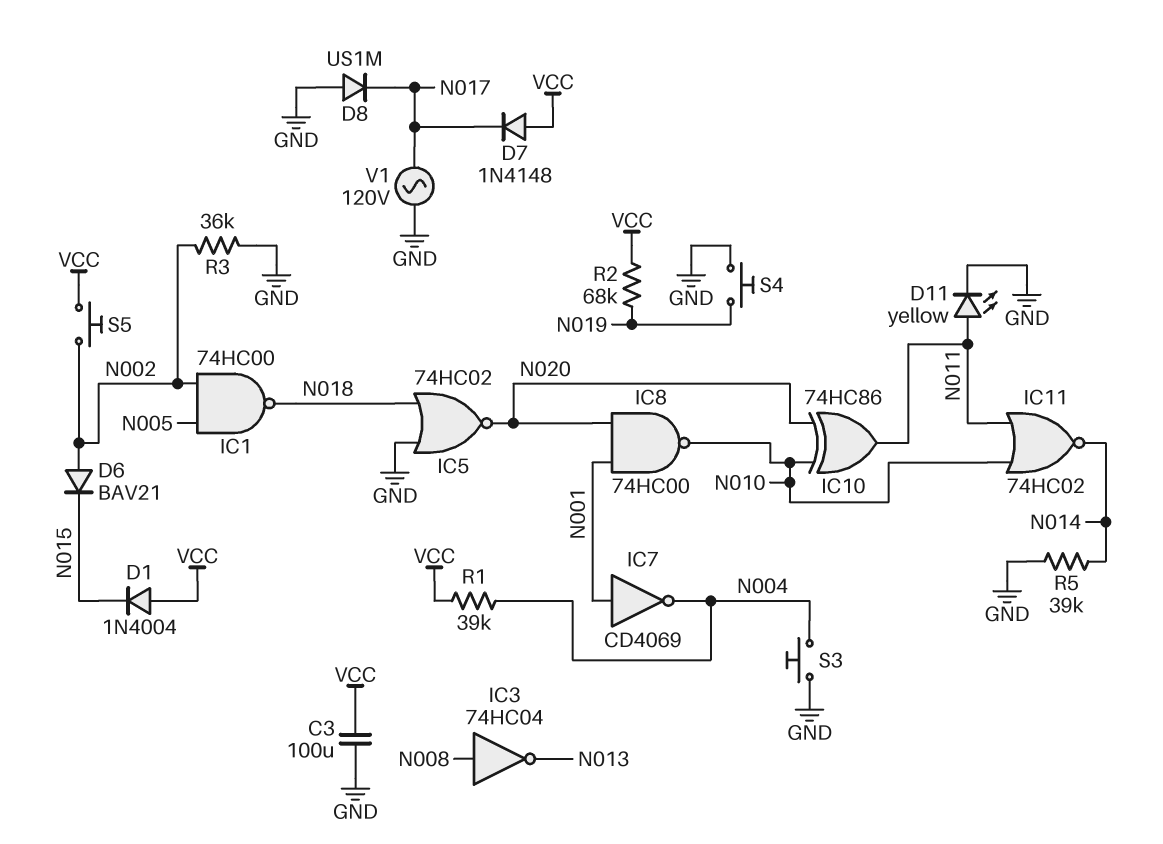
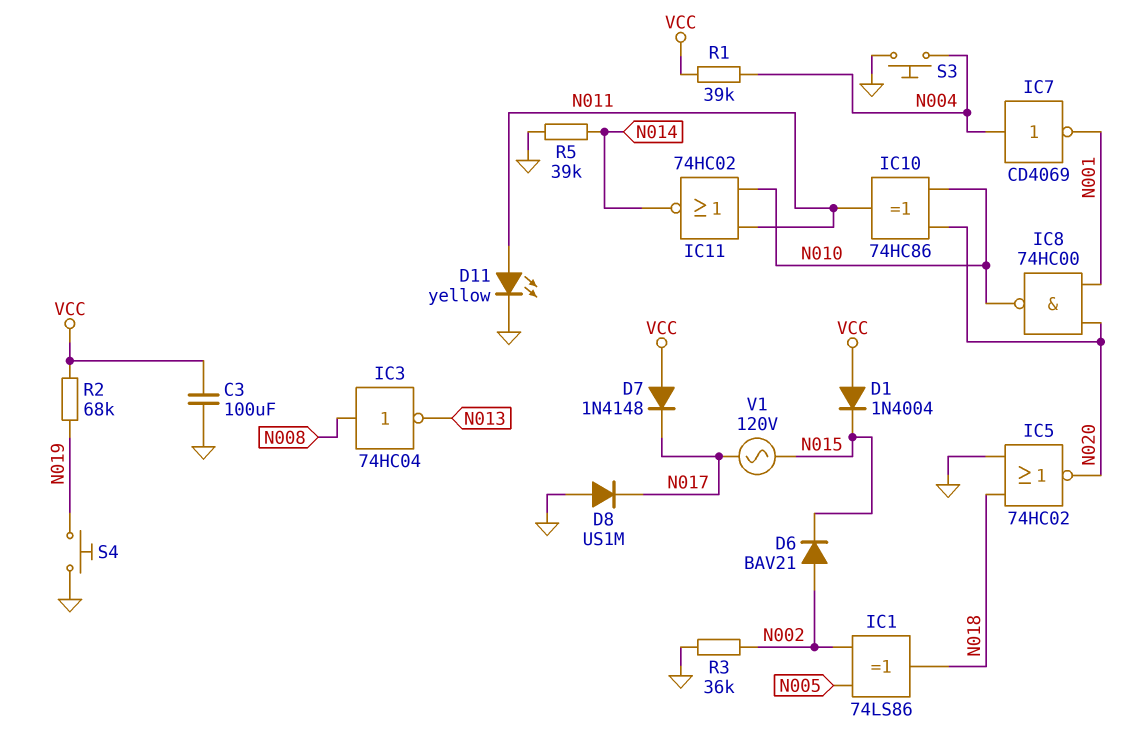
IC1: NAND 74HC00 (in N002, in N005, out N018) -> XOR 74LS86 (in N002, in N005, out N018)
IC7: NOT CD4069 (in N001, out N004) -> NOT CD4069 (in N004, out N001)
S5: button (N002, VCC) -> none
V1: AC 120V (GND, N017) -> AC 120V (N015, N017)

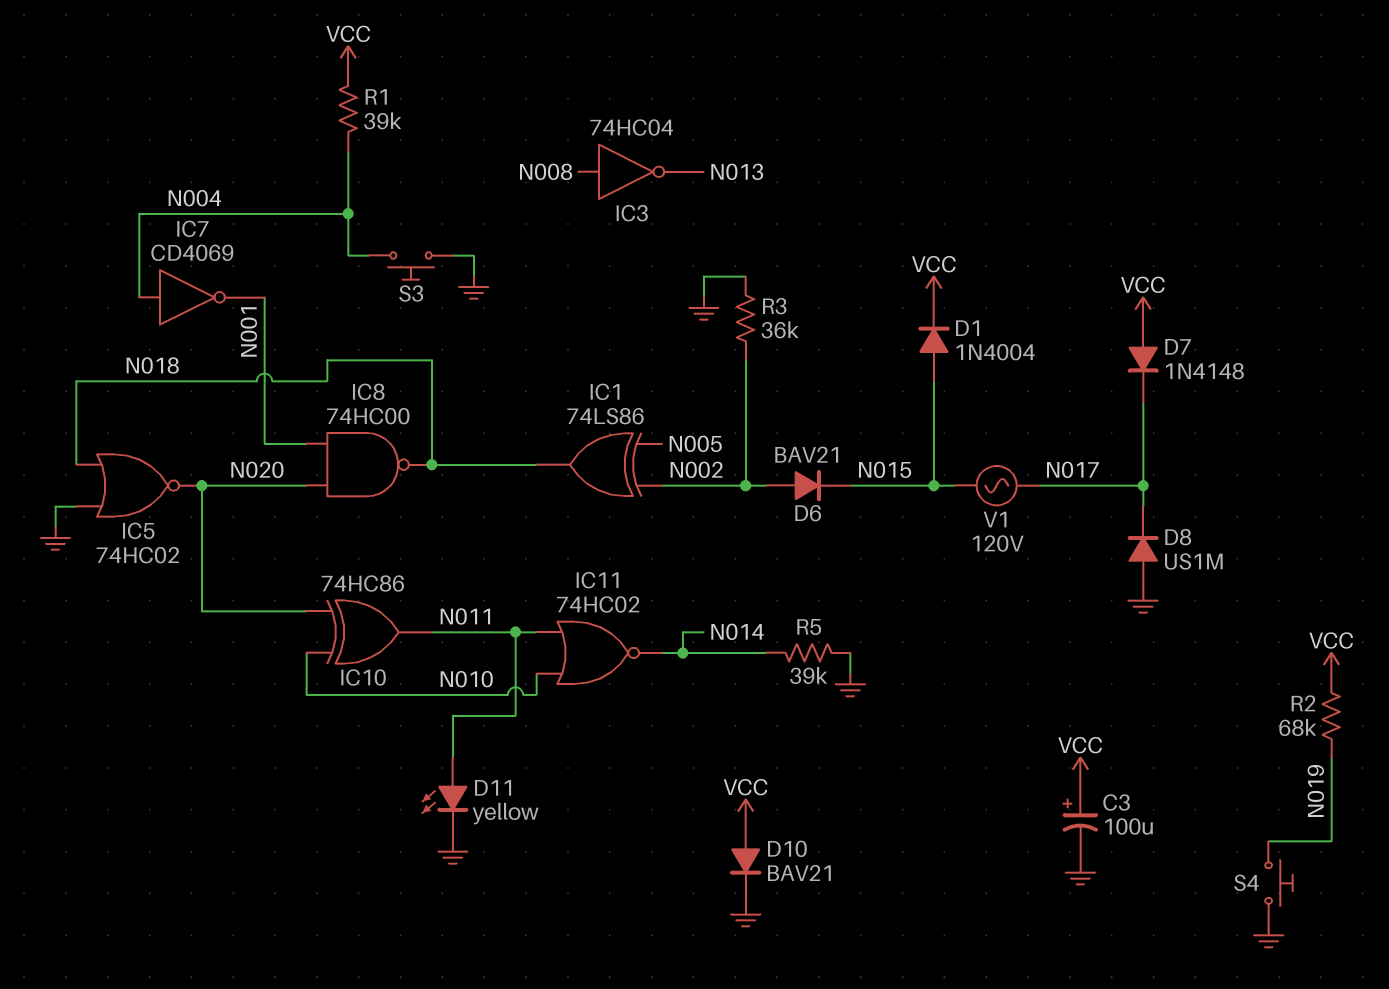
C3: 100uF (GND, VCC) -> 100uF (plus VCC, minus GND)
D1: diode 1N4004 (A VCC, K N015) -> diode 1N4004 (A N015, K VCC)
D10: none -> diode BAV21 (A VCC, K GND)
IC8: NAND 74HC00 (in N001, in N020, out N010) -> NAND 74HC00 (in N001, in N020, out N018)

